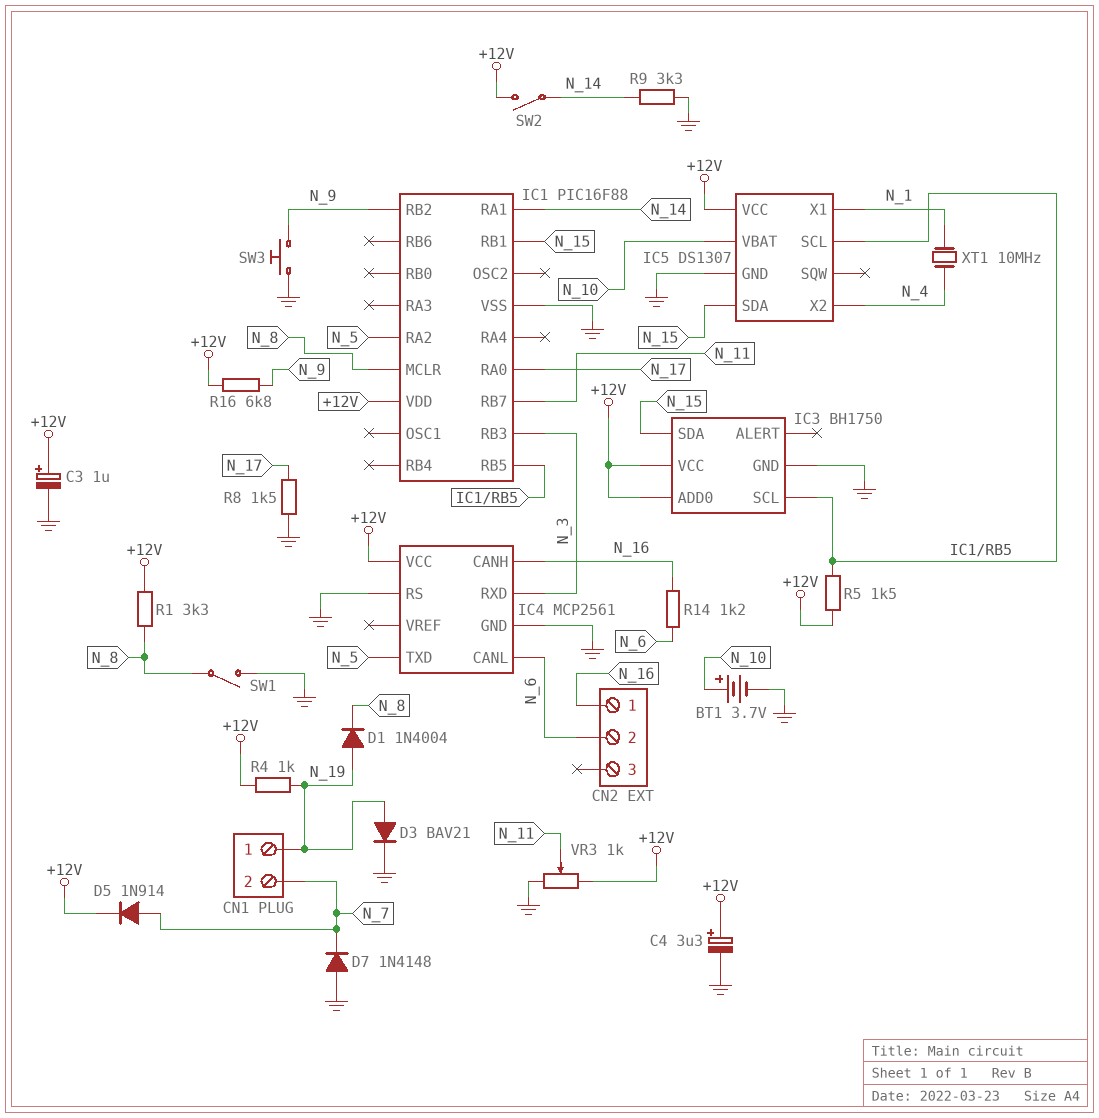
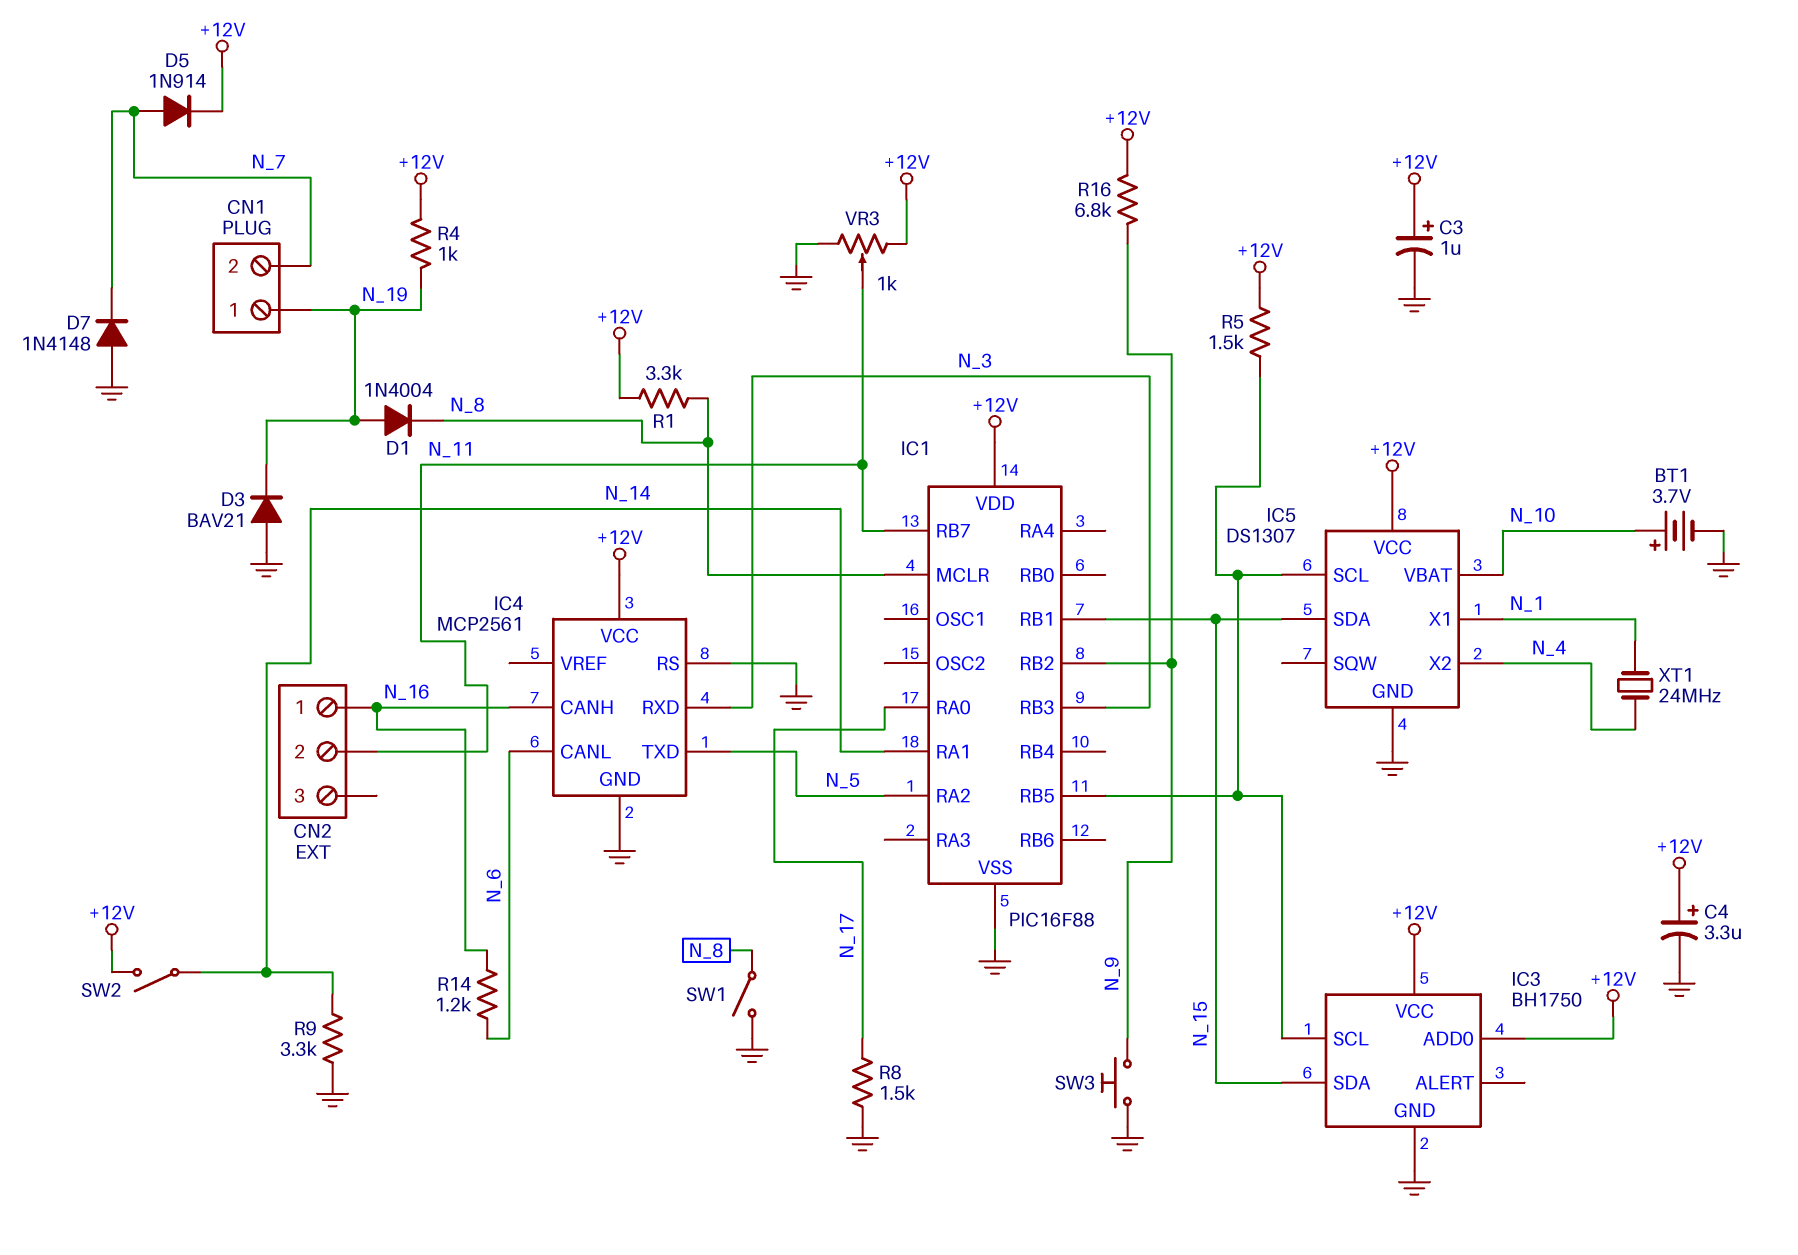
CN2 pin 2: N_6 -> N_11
D3: diode BAV21 (A N_19, K GND) -> diode BAV21 (A GND, K N_19)
XT1: 10MHz (N_1, N_4) -> 24MHz (N_1, N_4)

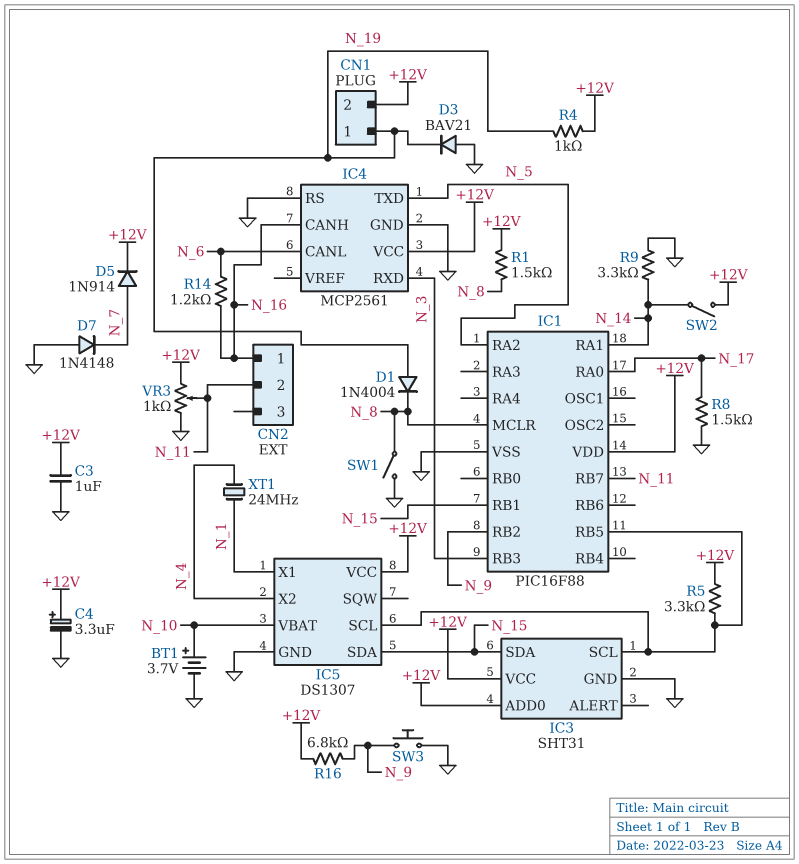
C3: 1uF (plus +12V, minus GND) -> 1uF (+12V, GND)
CN1 pin 2: N_7 -> +12V
IC3: BH1750 -> SHT31
R1: 3.3k (+12V, N_8) -> 1.5k (+12V, N_8)
R5: 1.5k (+12V, IC1/RB5) -> 3.3k (+12V, IC1/RB5)

